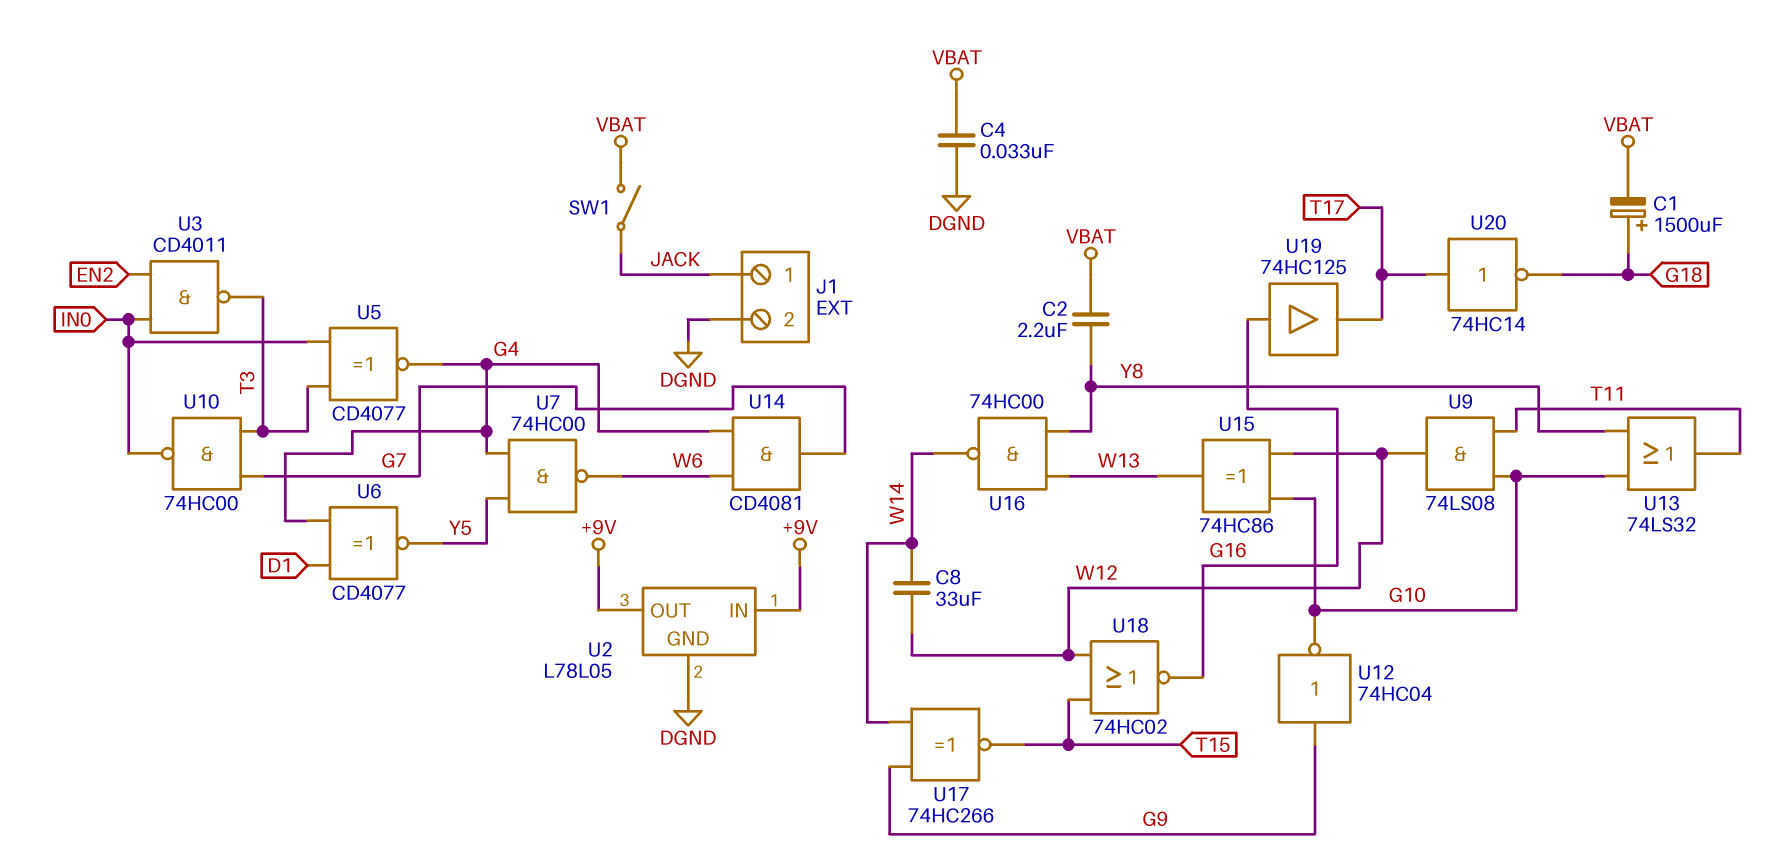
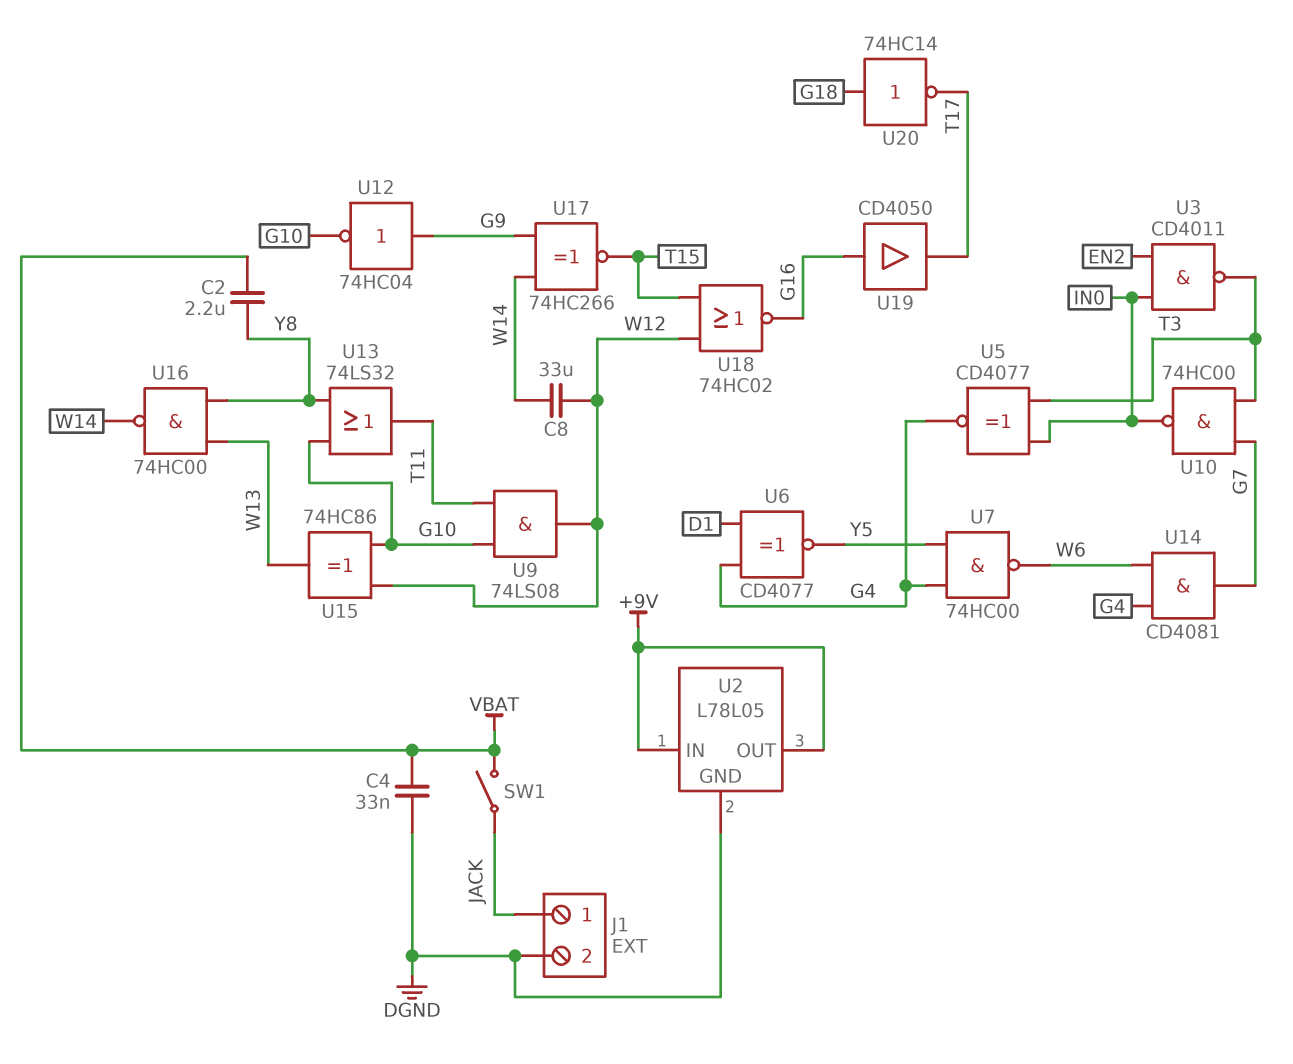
C1: 1500uF (plus G18, minus VBAT) -> none
U19: buffer 74HC125 (in G16, out T17) -> buffer CD4050 (in G16, out T17)
U20: NOT 74HC14 (in T17, out G18) -> NOT 74HC14 (in G18, out T17)

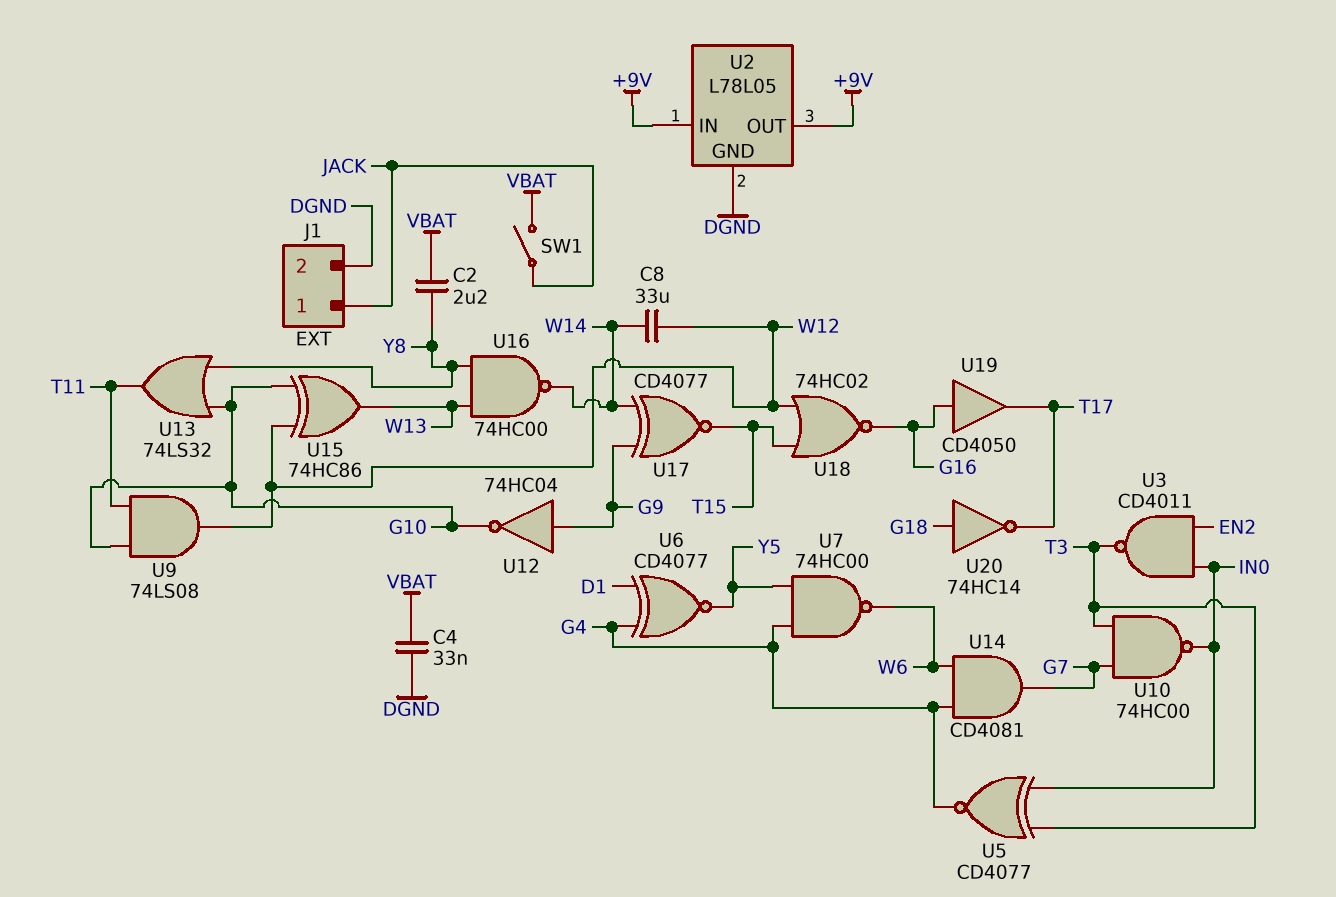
U17: XNOR 74HC266 (in G9, in W14, out T15) -> XNOR CD4077 (in G9, in W14, out T15)

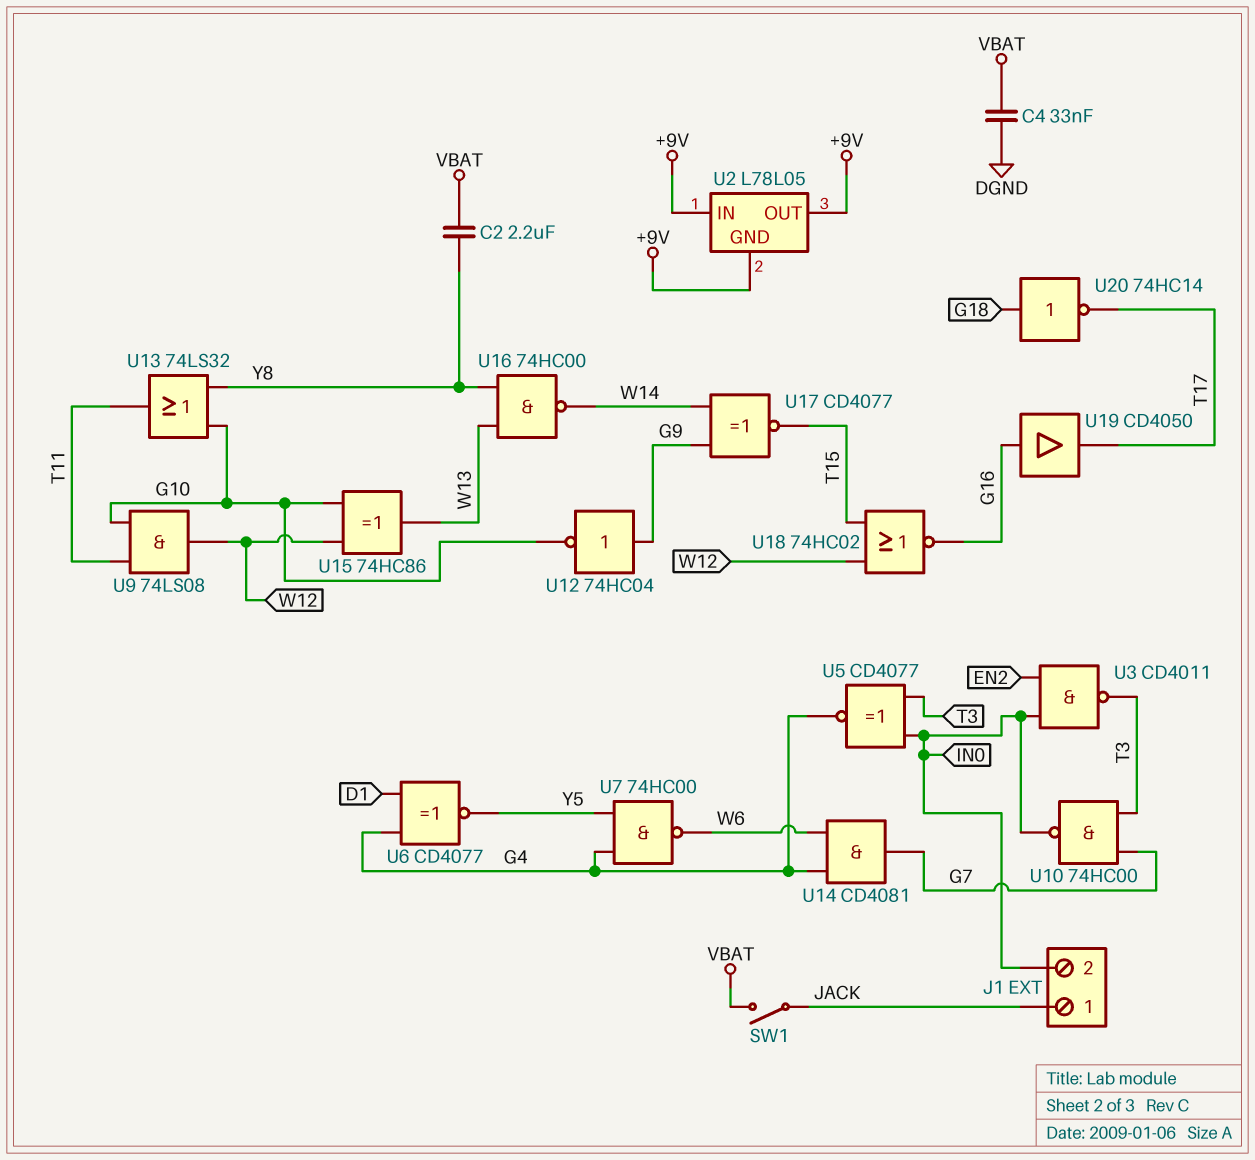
C8: 33uF (W12, W14) -> none
J1 pin 2: DGND -> IN0
U2 pin GND: DGND -> +9V

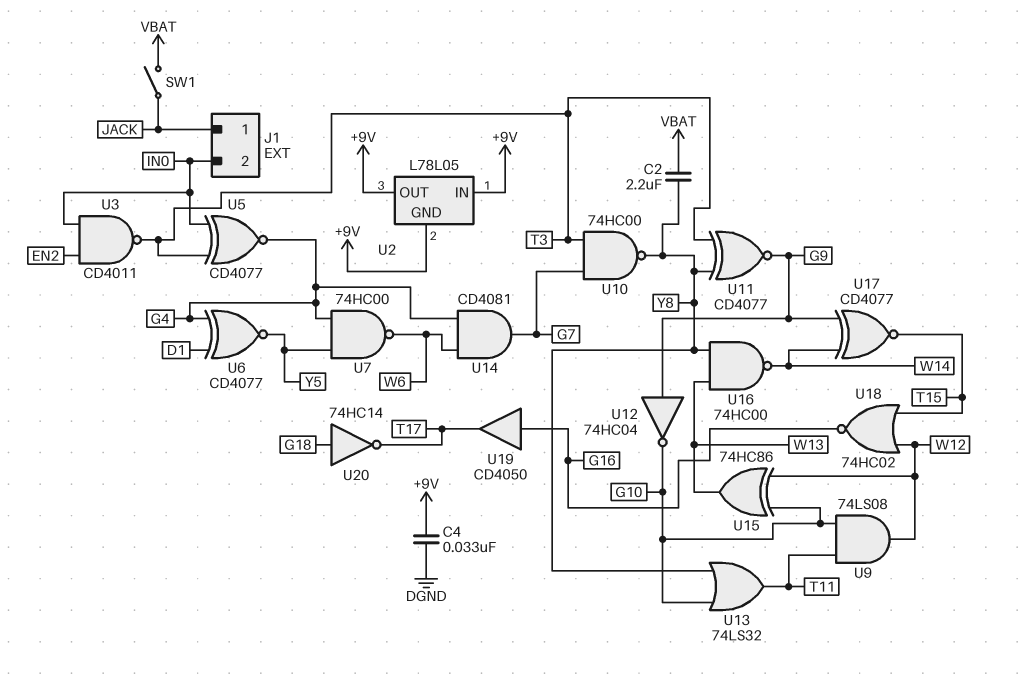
C4: 33nF (DGND, VBAT) -> 33nF (+9V, DGND)
U10: NAND 74HC00 (in G7, in T3, out IN0) -> NAND 74HC00 (in G7, in T3, out Y8)
U11: none -> XNOR CD4077 (in T3, in Y8, out G9)

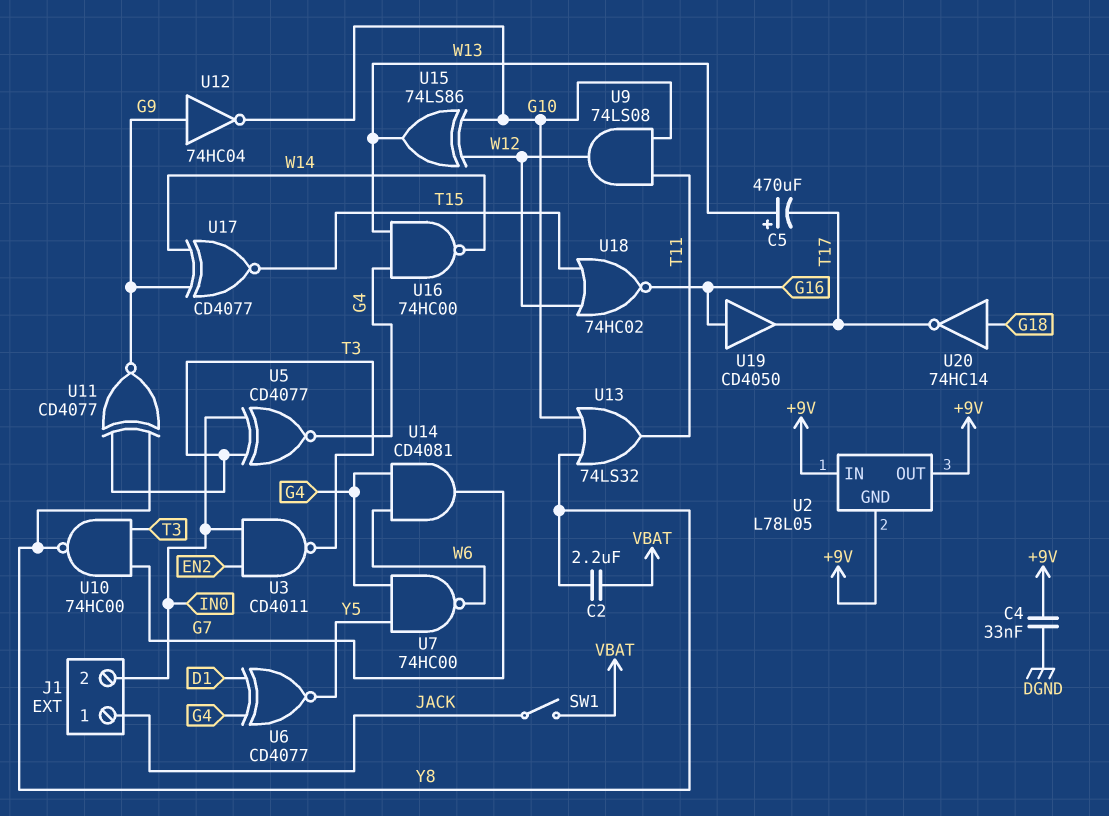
C5: none -> 470uF (plus W13, minus T17)
U15: XOR 74HC86 (in G10, in W12, out W13) -> XOR 74LS86 (in G10, in W12, out W13)
U16: NAND 74HC00 (in W13, in Y8, out W14) -> NAND 74HC00 (in G4, in W13, out W14)

